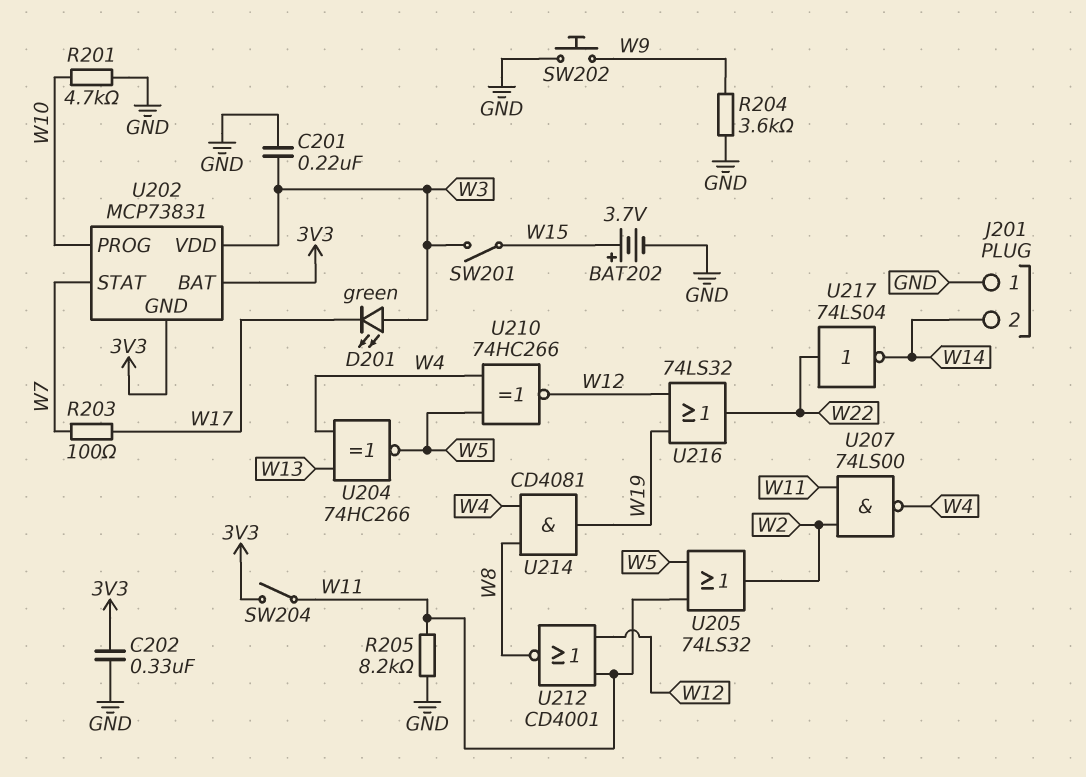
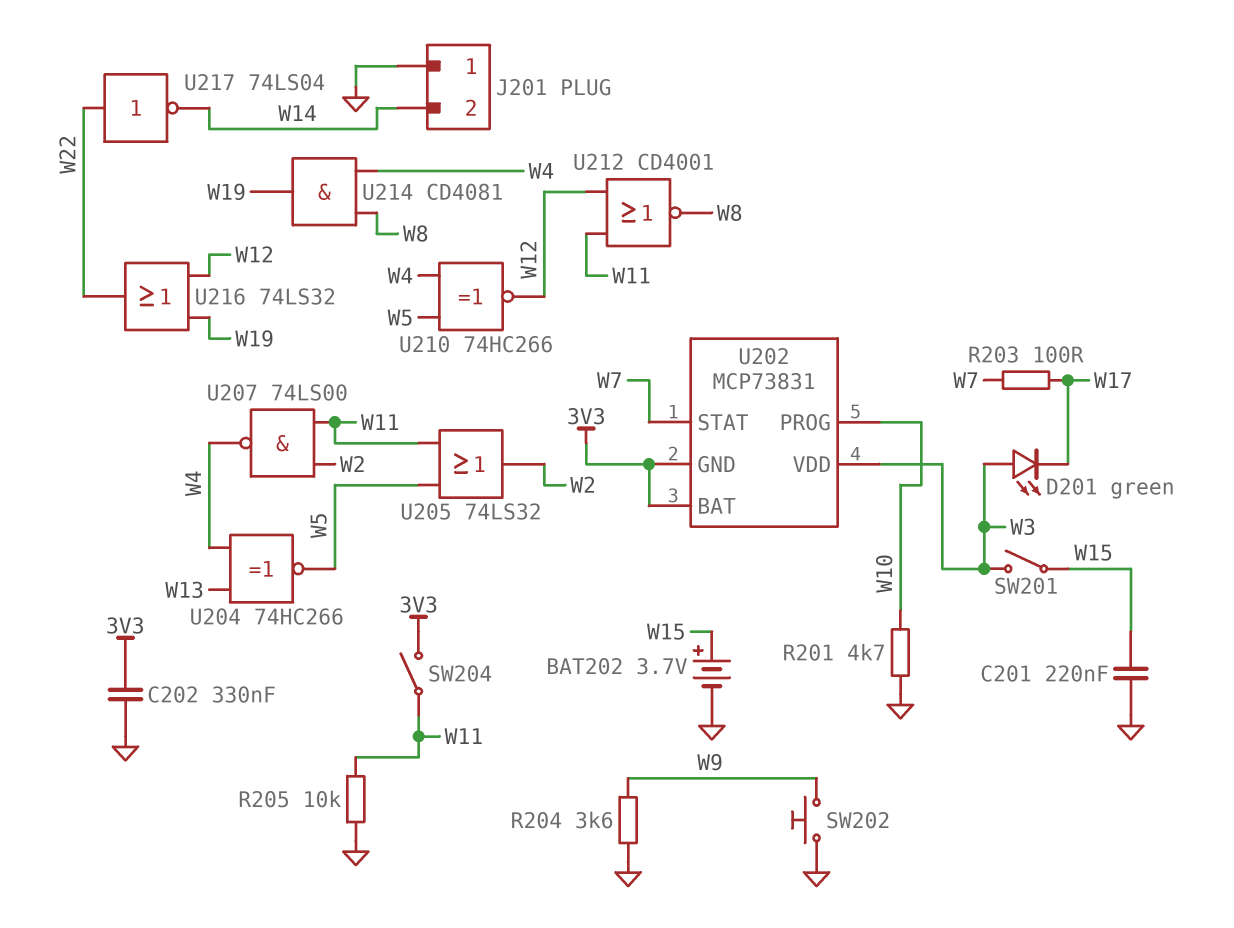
C201: 220nF (GND, W3) -> 220nF (GND, W15)
R205: 8.2k (GND, W11) -> 10k (GND, W11)

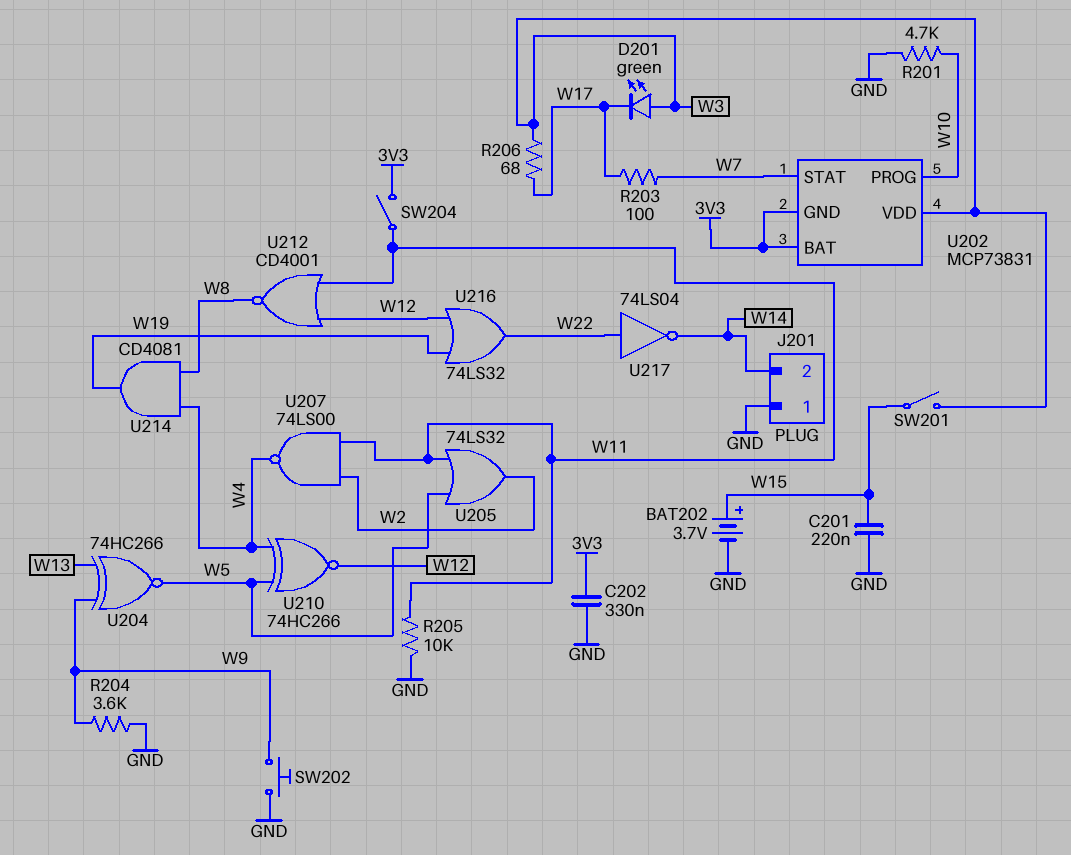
R206: none -> 68 (W3, W17)
U204: XNOR 74HC266 (in W4, in W13, out W5) -> XNOR 74HC266 (in W9, in W13, out W5)

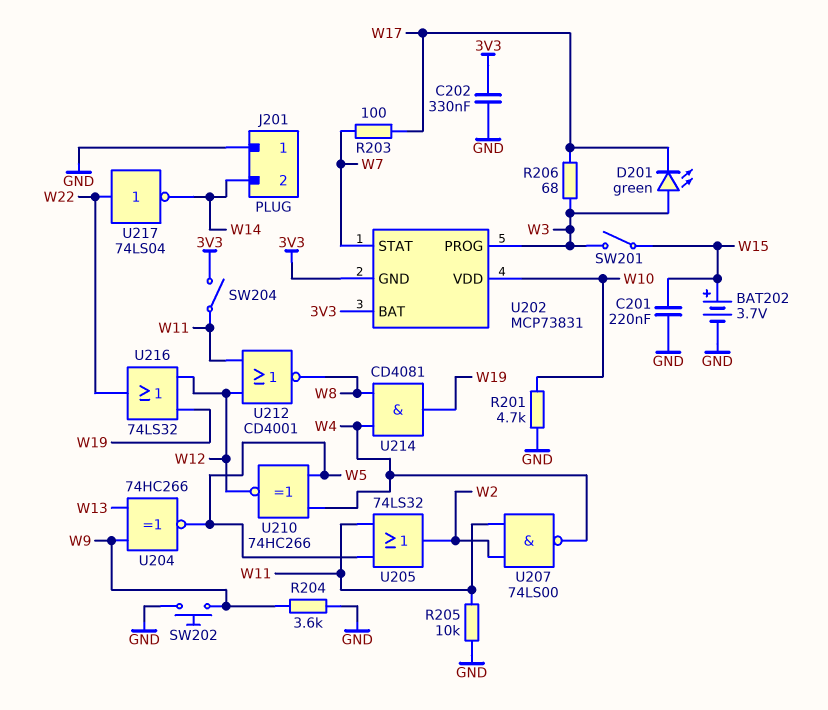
U202 pin PROG: W10 -> W3
U202 pin VDD: W3 -> W10

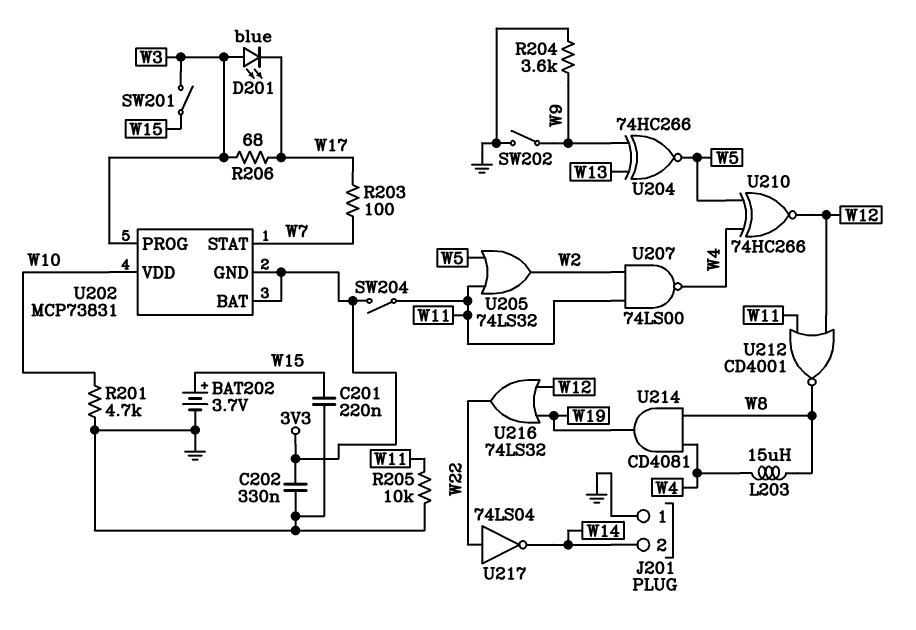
D201: LED green (A W3, K W17) -> LED blue (A W3, K W17)
L203: none -> 15uH (W4, W8)
SW202: button (GND, W9) -> switch (GND, W9)

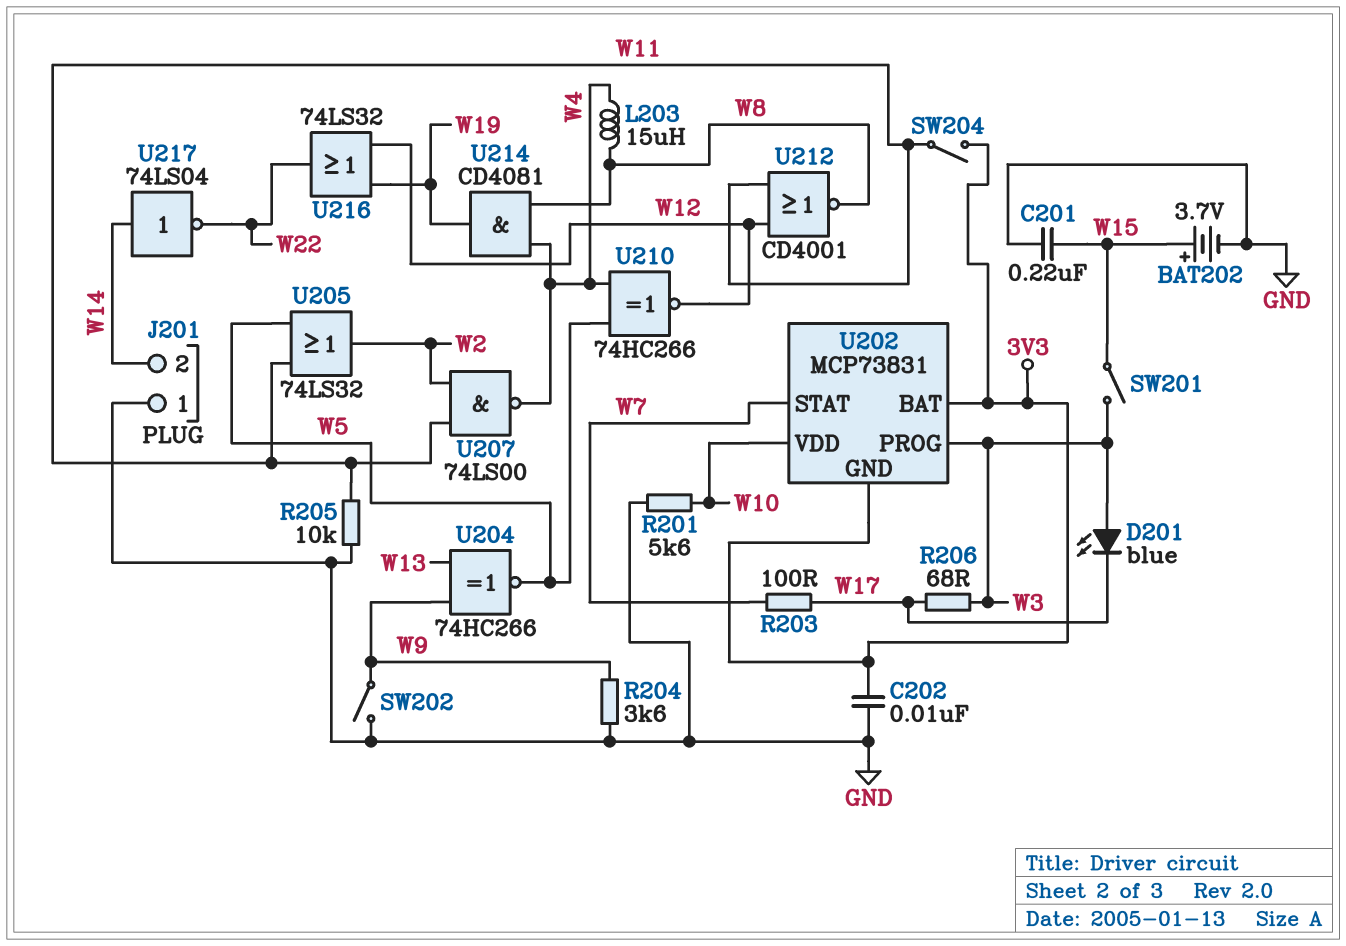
C202: 330nF (3V3, GND) -> 10nF (3V3, GND)
R201: 4.7k (GND, W10) -> 5.6k (GND, W10)
U217: NOT 74LS04 (in W22, out W14) -> NOT 74LS04 (in W14, out W22)

